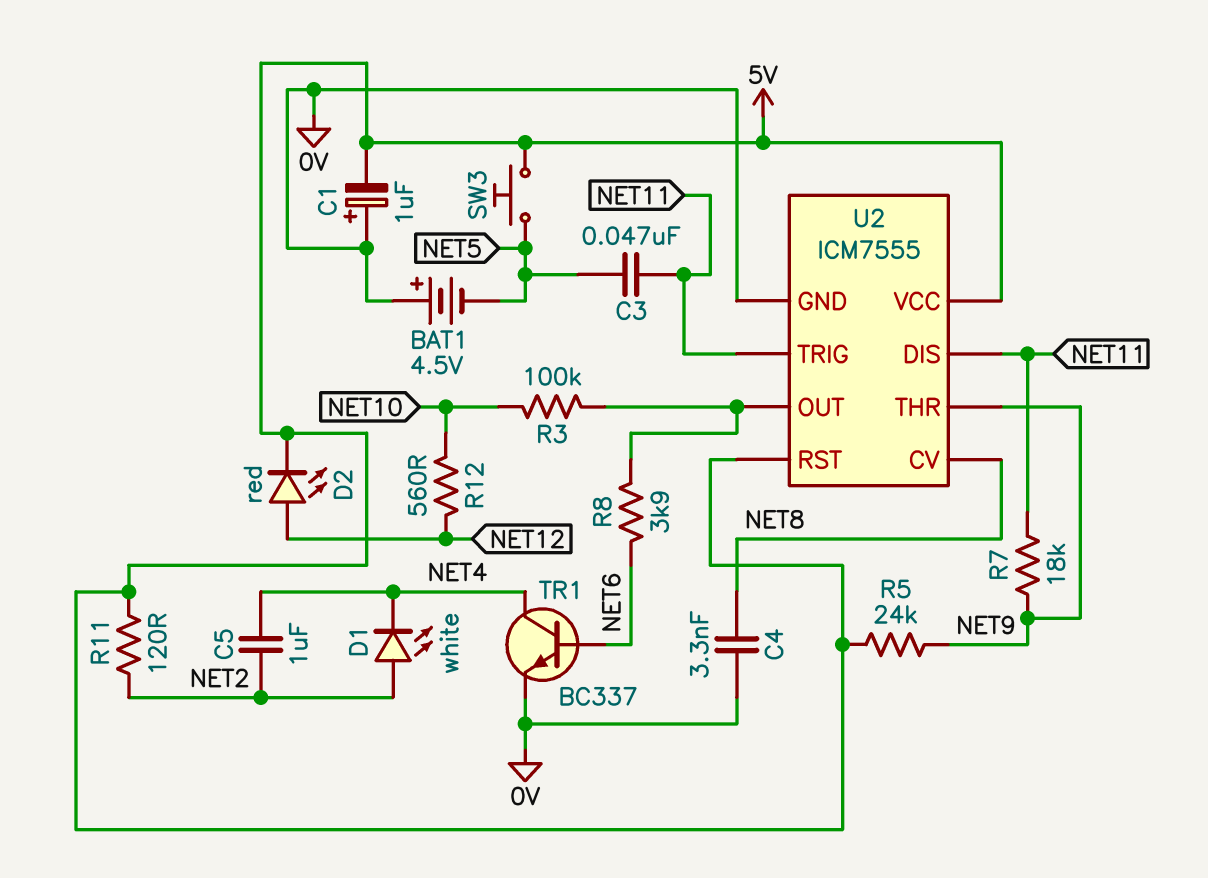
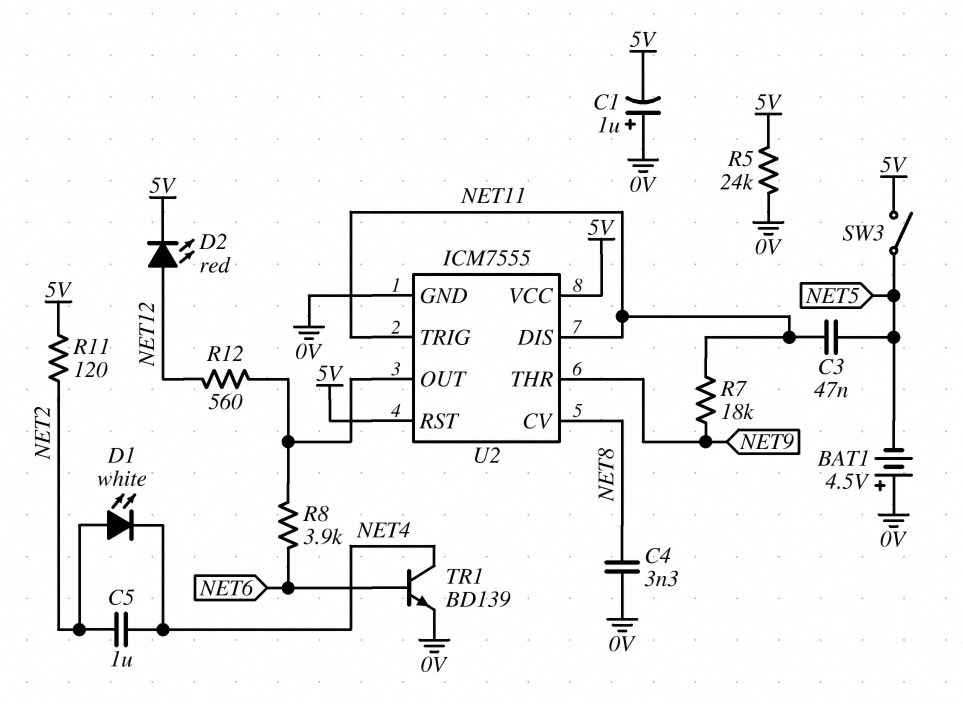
R3: 100k (NET10, U2/OUT) -> none
R5: 24k (5V, NET9) -> 24k (0V, 5V)
R12: 560 (NET10, NET12) -> 560 (NET12, U2/OUT)
SW3: button (5V, NET5) -> switch (5V, NET5)
TR1: NPN BC337 (B NET6, C NET4, E 0V) -> NPN BD139 (B NET6, C NET4, E 0V)

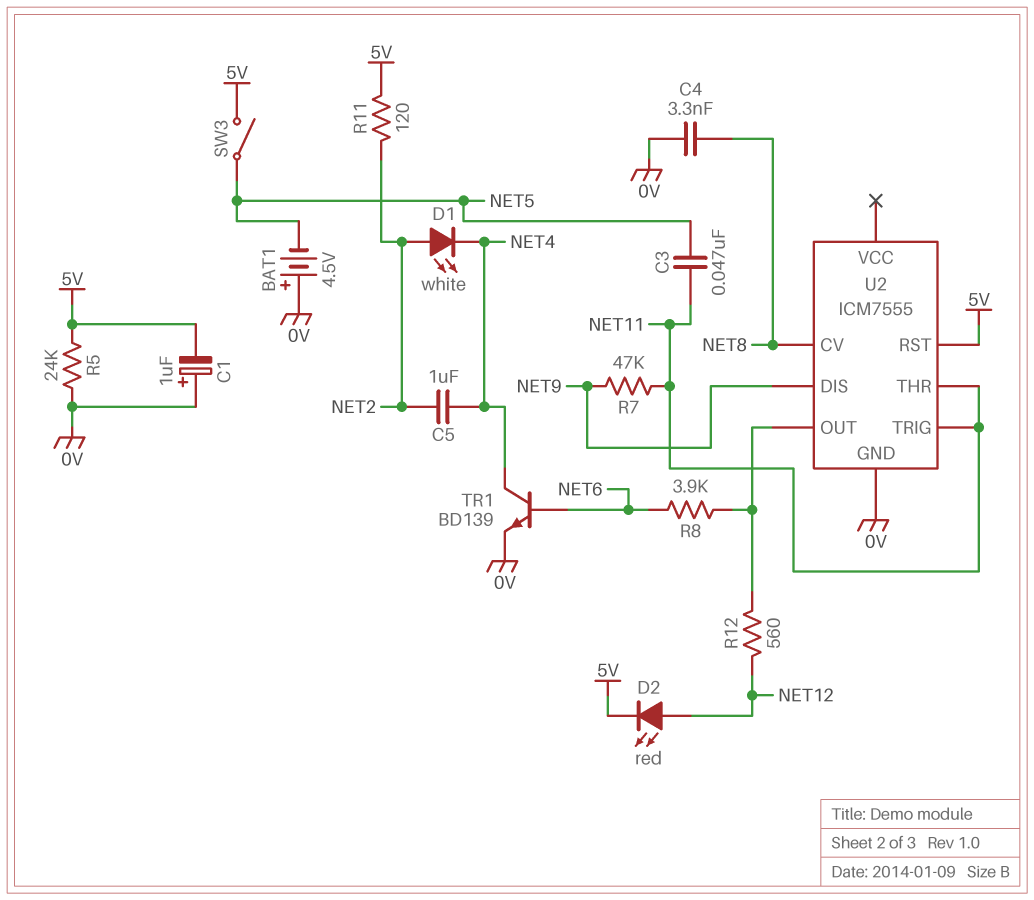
R7: 18k (NET9, NET11) -> 47k (NET9, NET11)
U2 pin DIS: NET11 -> NET9
U2 pin THR: NET9 -> NET11
U2 pin VCC: 5V -> none

